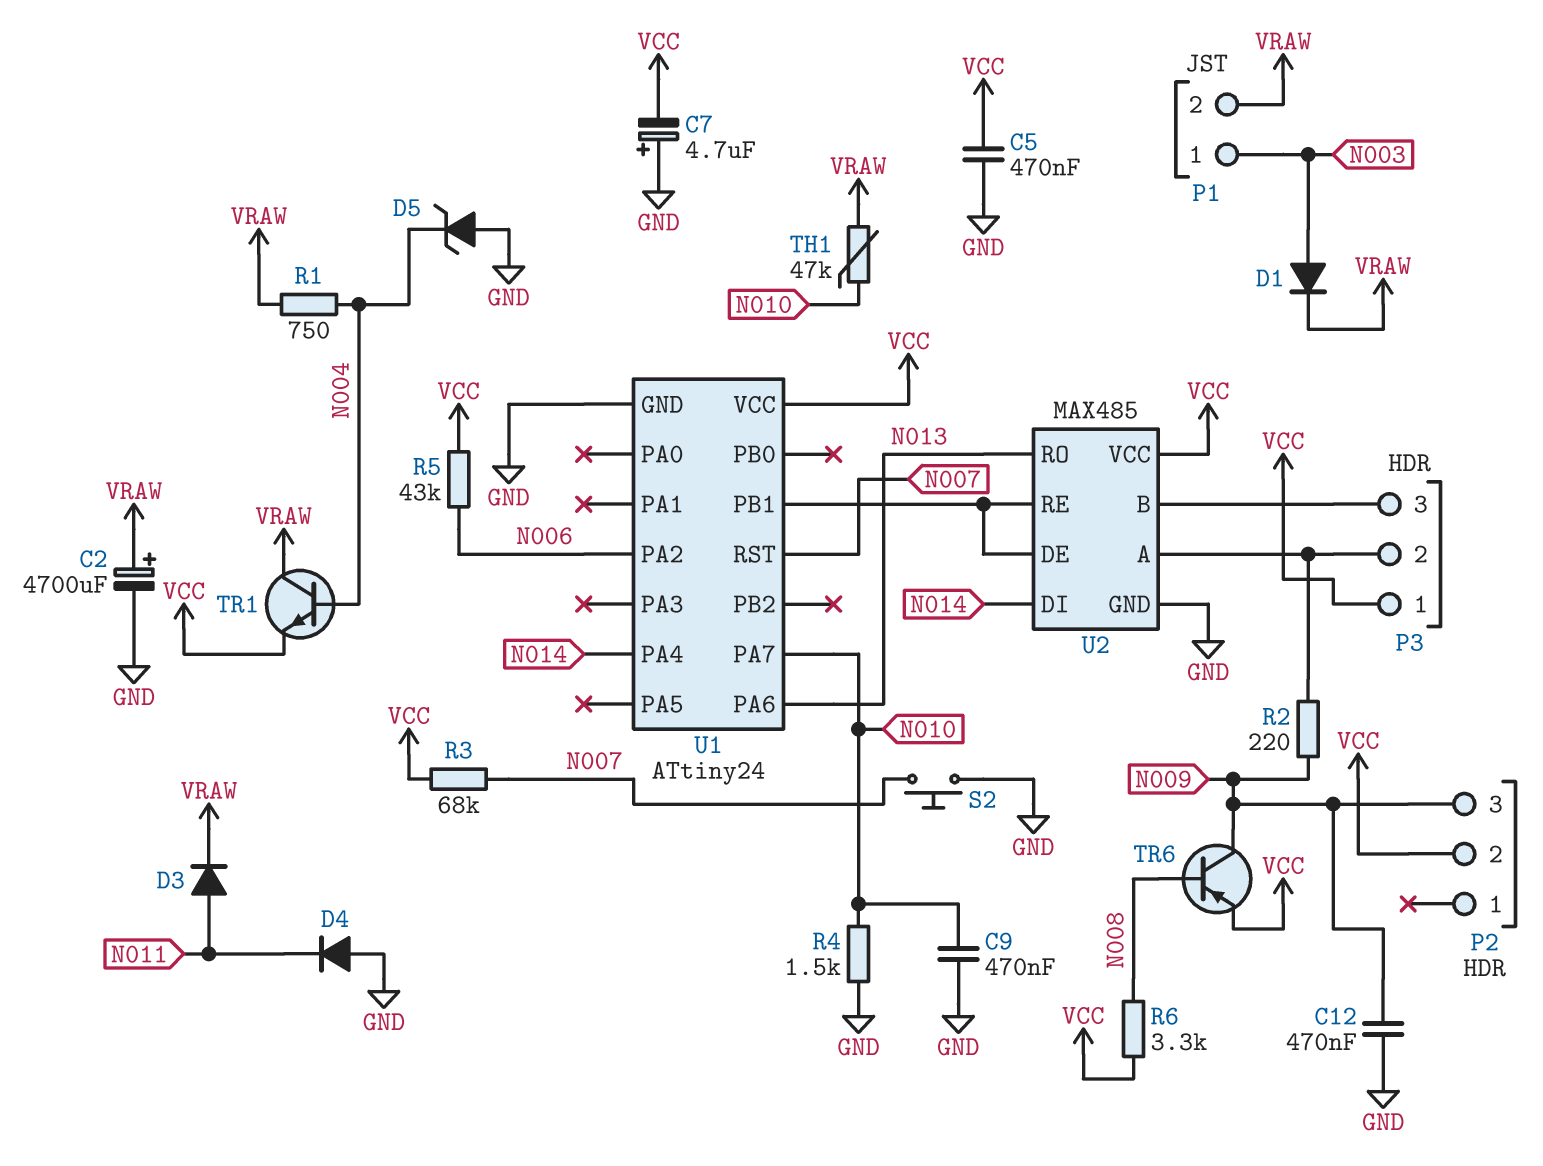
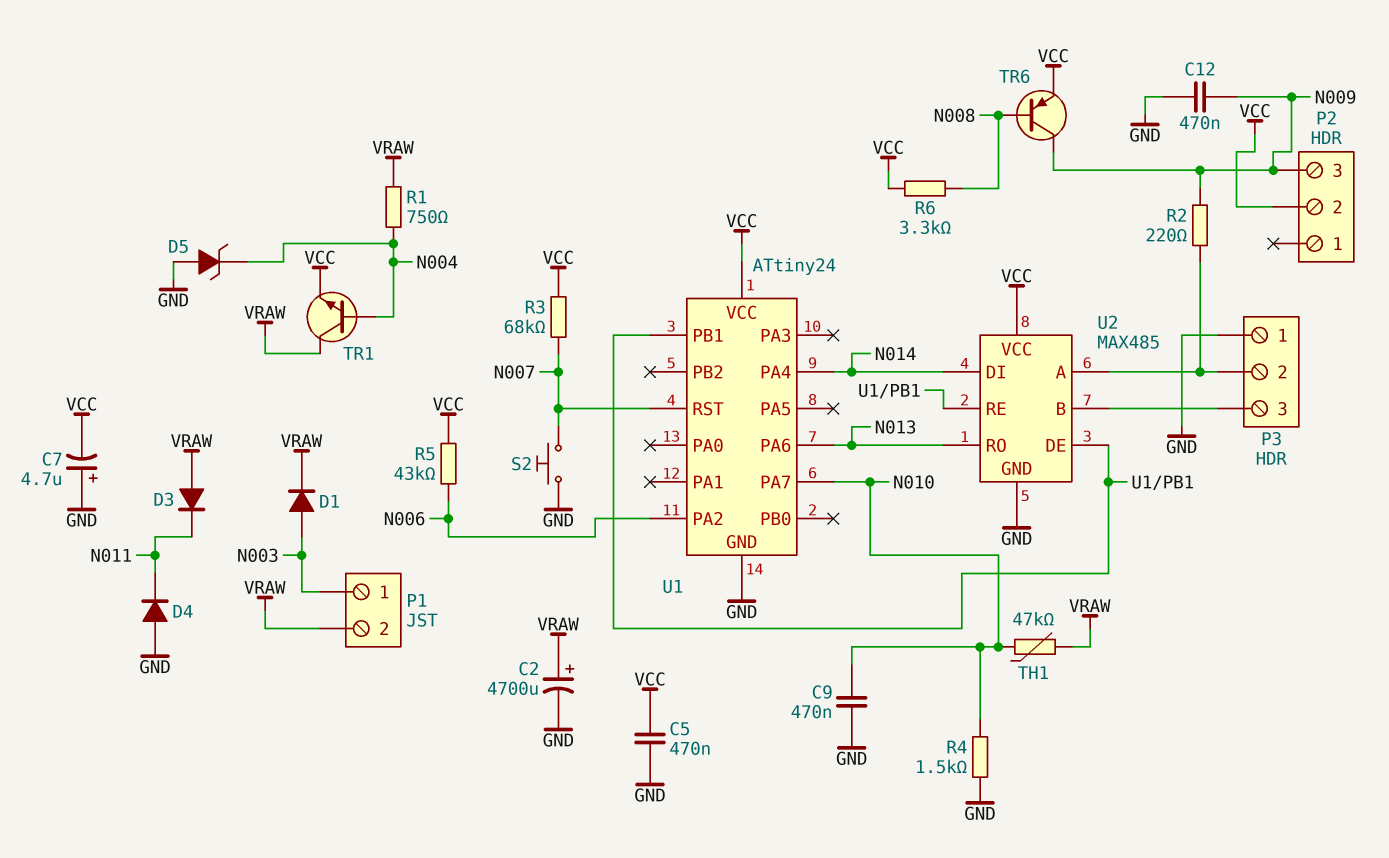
D3: diode (A N011, K VRAW) -> diode (A VRAW, K N011)
P3 pin 1: VCC -> GND

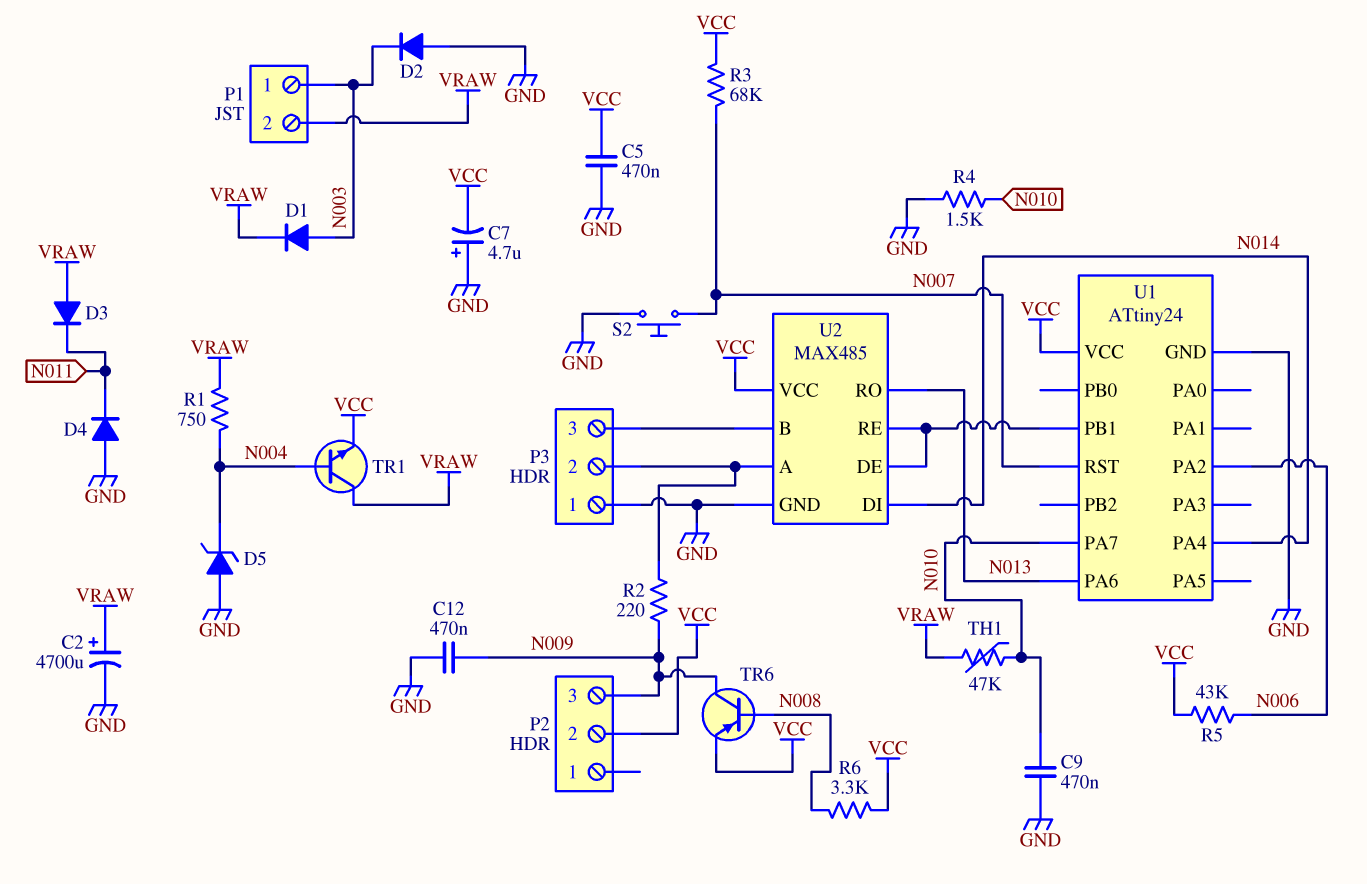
D2: none -> diode (A GND, K N003)

